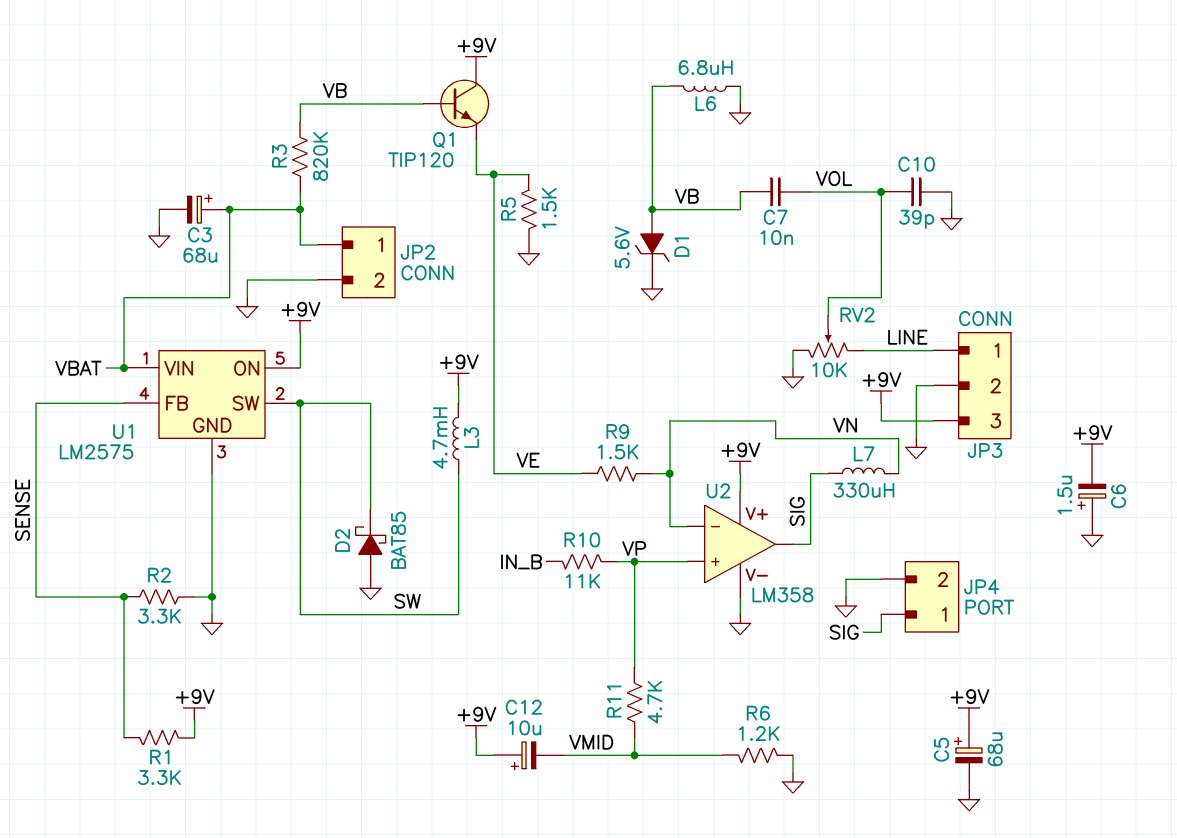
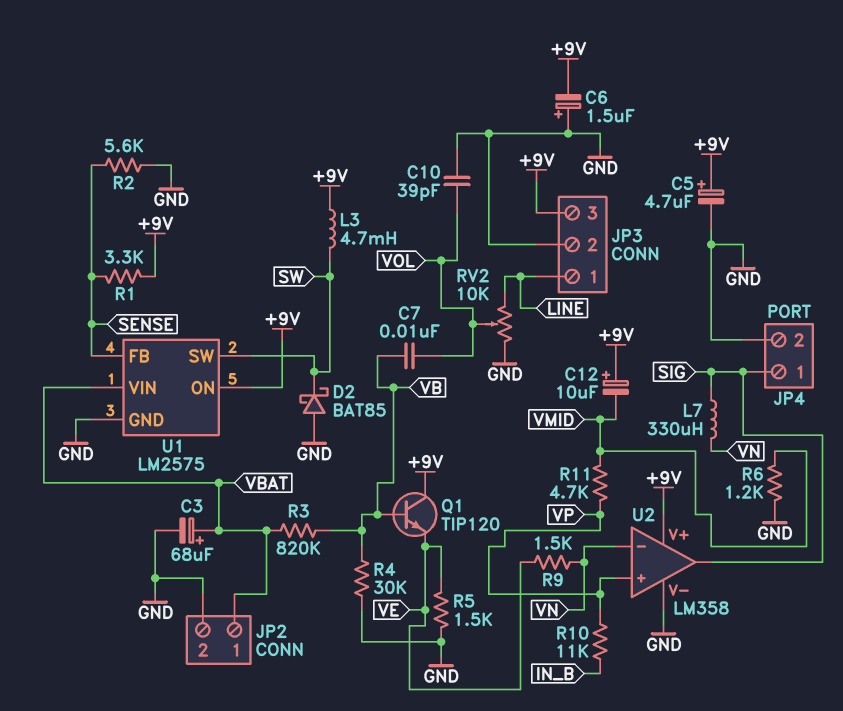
C5: 68uF (plus +9V, minus GND) -> 4.7uF (plus +9V, minus GND)
D1: zener 5.6V (A VB, K GND) -> none
L6: 6.8uH (GND, VB) -> none
R2: 3.3k (GND, SENSE) -> 5.6k (GND, SENSE)
R4: none -> 30k (GND, VB)

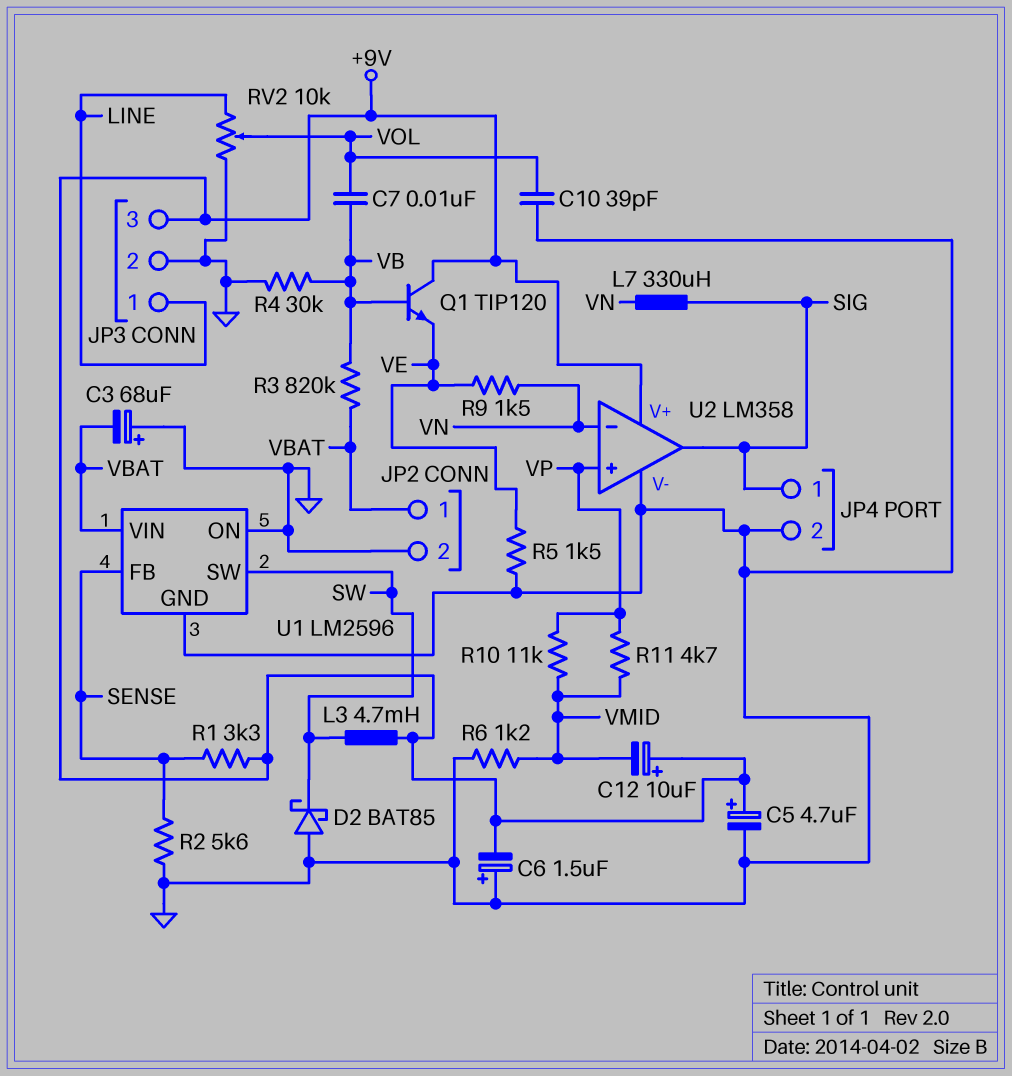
C3: 68uF (plus VBAT, minus GND) -> 68uF (plus GND, minus VBAT)
R10: 11k (IN_B, VP) -> 11k (VMID, VP)
U1: LM2575 -> LM2596
U1 pin ON: +9V -> GND

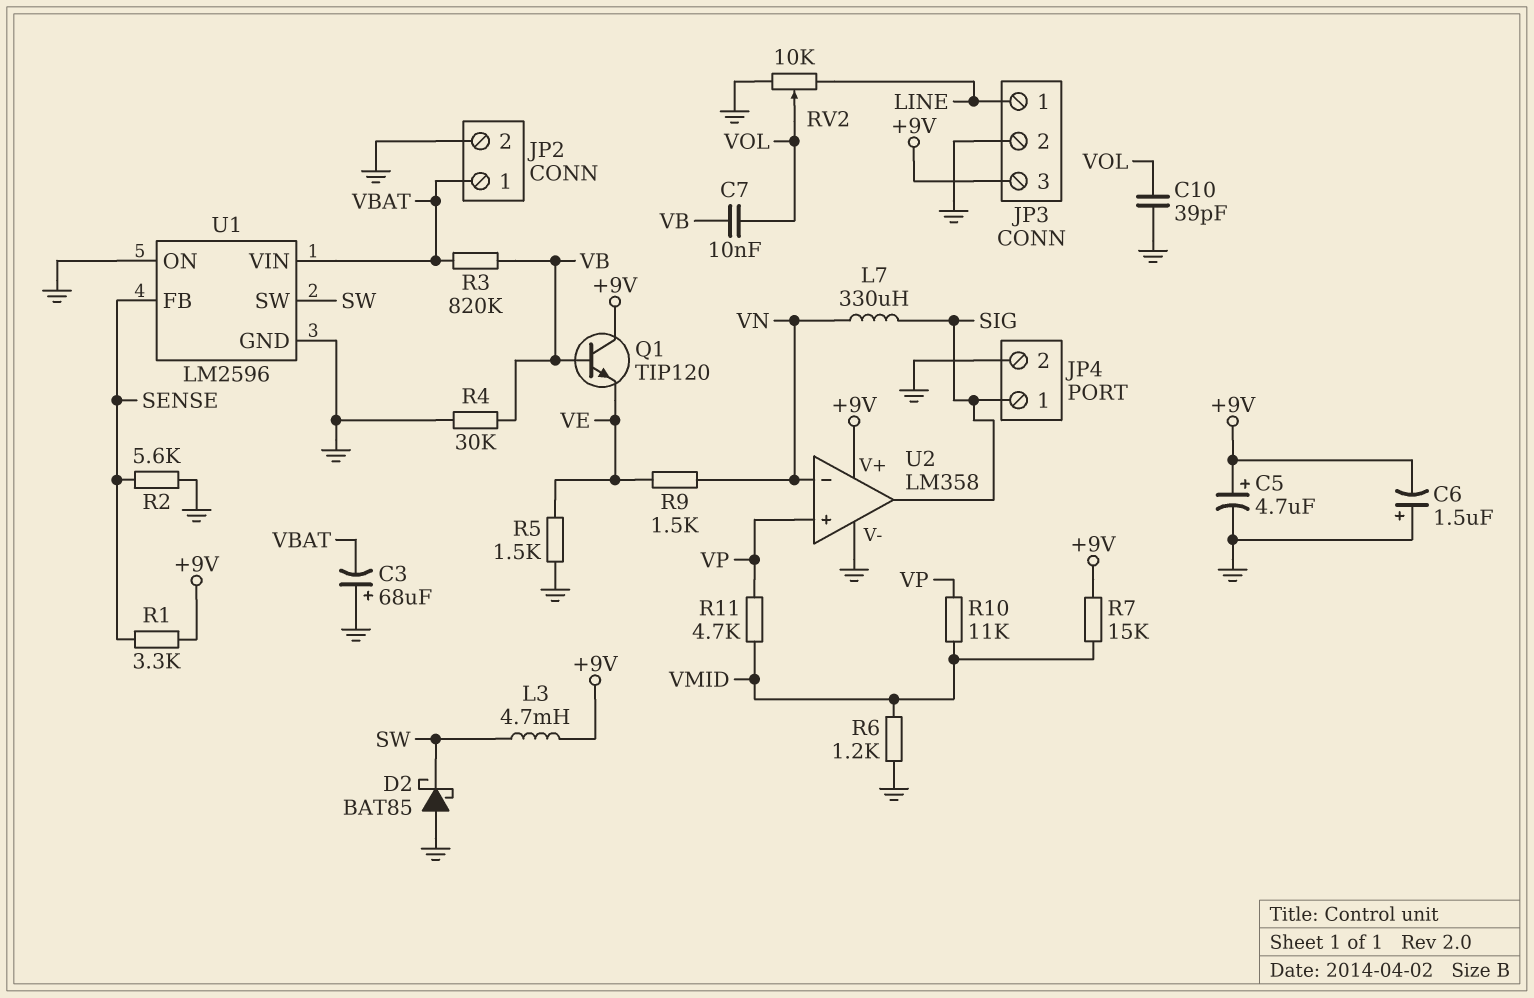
C12: 10uF (plus +9V, minus VMID) -> none
R7: none -> 15k (+9V, VMID)

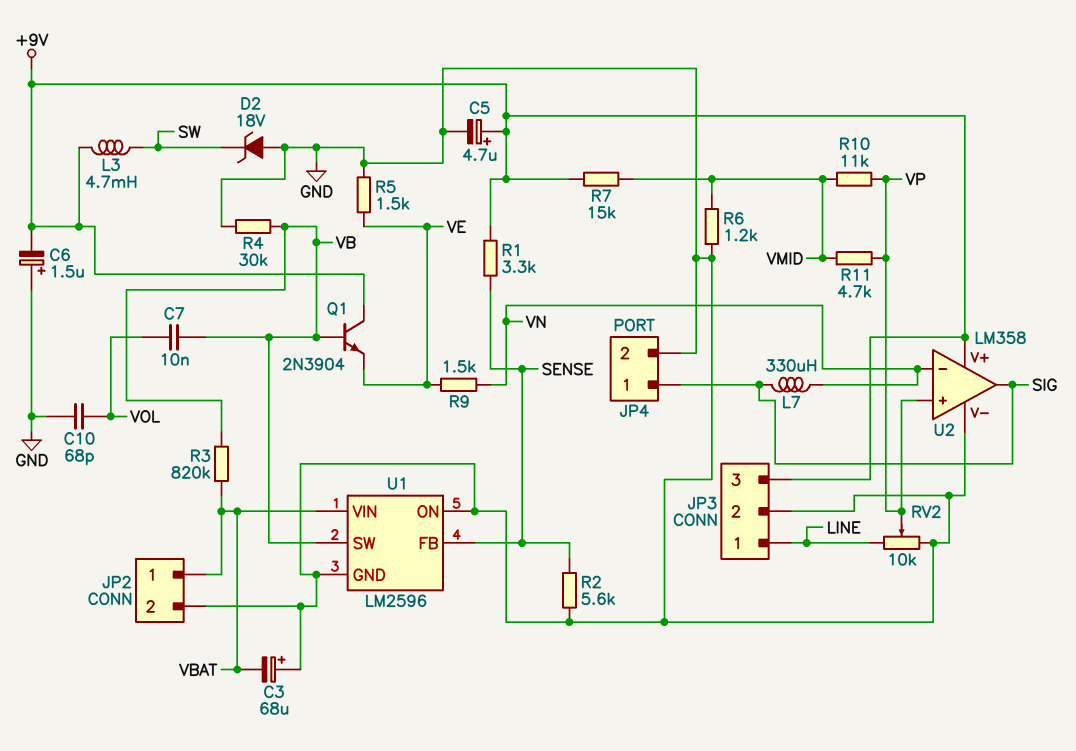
C10: 39pF (GND, VOL) -> 68pF (GND, VOL)
D2: schottky BAT85 (A GND, K SW) -> zener 18V (A GND, K SW)
Q1: NPN TIP120 (B VB, C +9V, E VE) -> NPN 2N3904 (B VB, C +9V, E VE)
RV2: 10k (GND, LINE, wiper VOL) -> 10k (GND, LINE, wiper VP)
U1 pin SW: SW -> VB

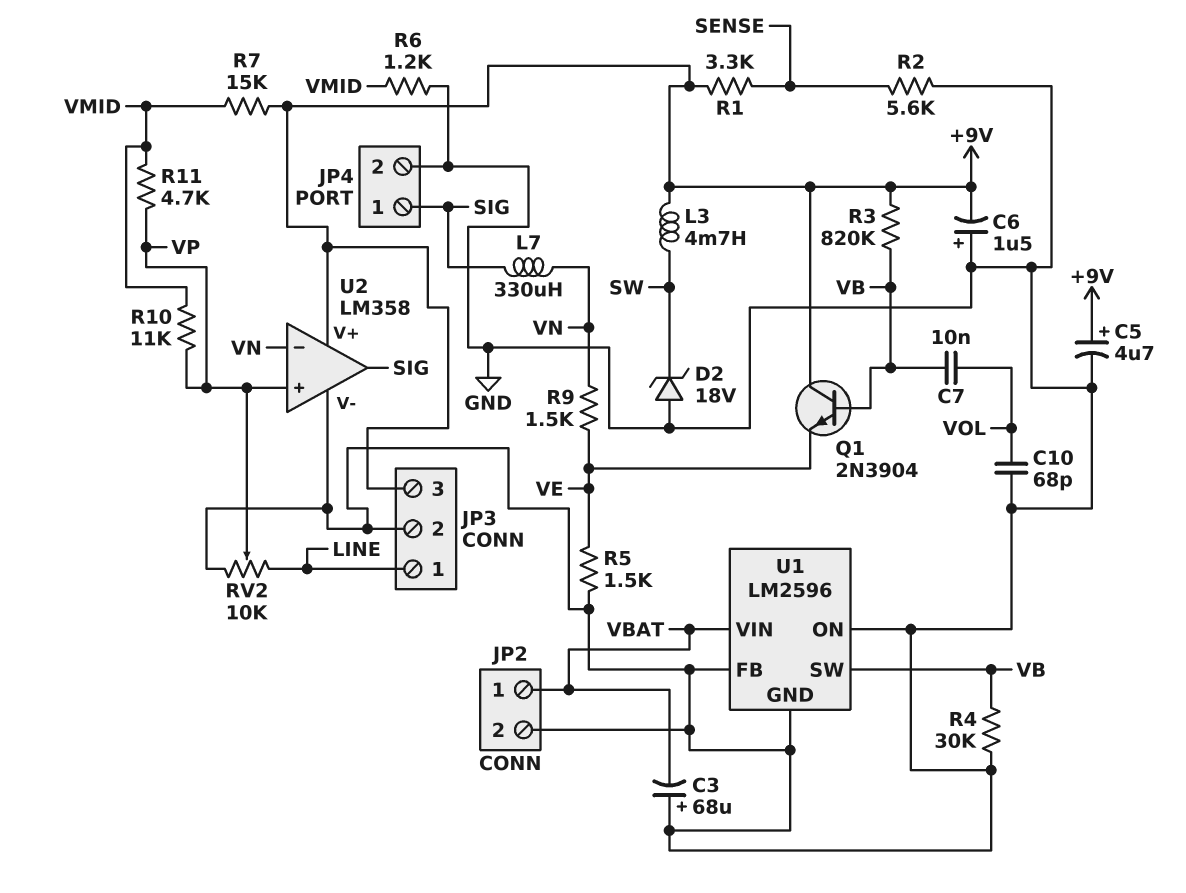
R3: 820k (VB, VBAT) -> 820k (+9V, VB)
U1 pin FB: SENSE -> GND

